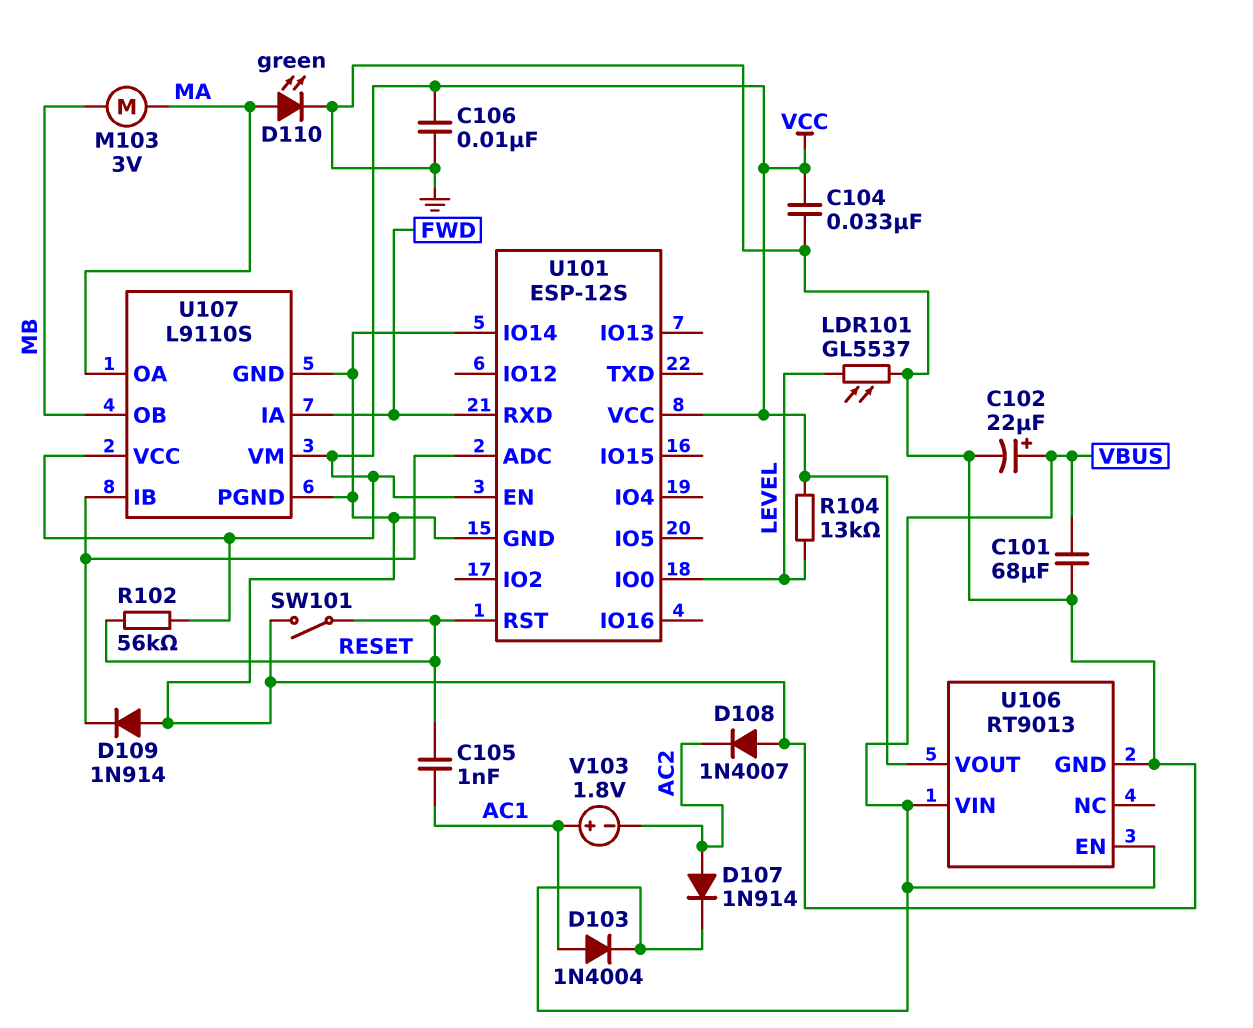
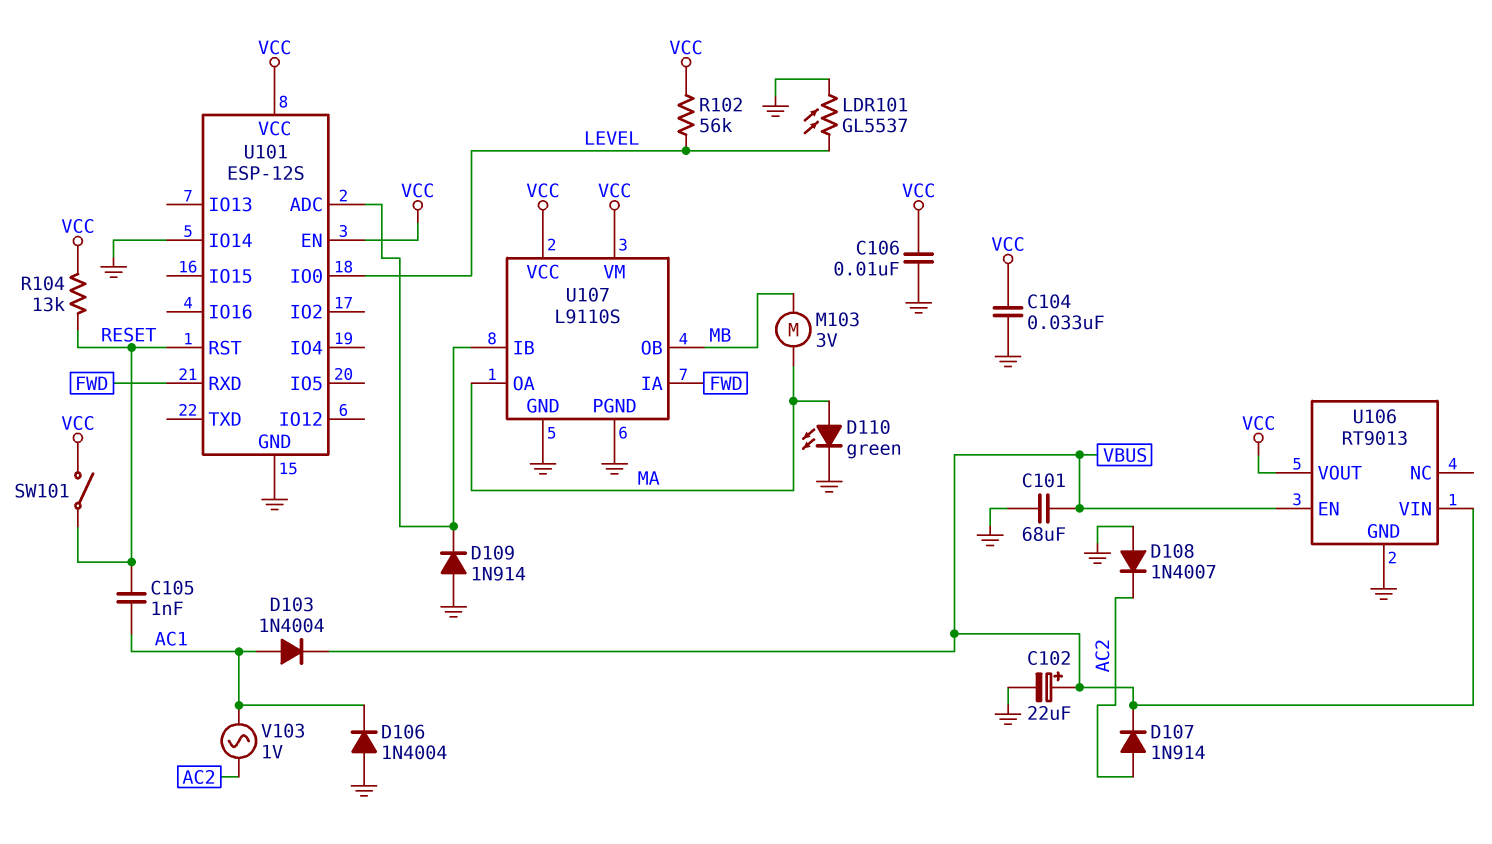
D106: none -> diode 1N4004 (A GND, K AC1)
R102: 56k (RESET, VCC) -> 56k (LEVEL, VCC)
R104: 13k (LEVEL, VCC) -> 13k (RESET, VCC)
SW101: switch (GND, RESET) -> switch (RESET, VCC)
V103: 1.8V (plus AC1, minus AC2) -> AC 1V (AC1, AC2)

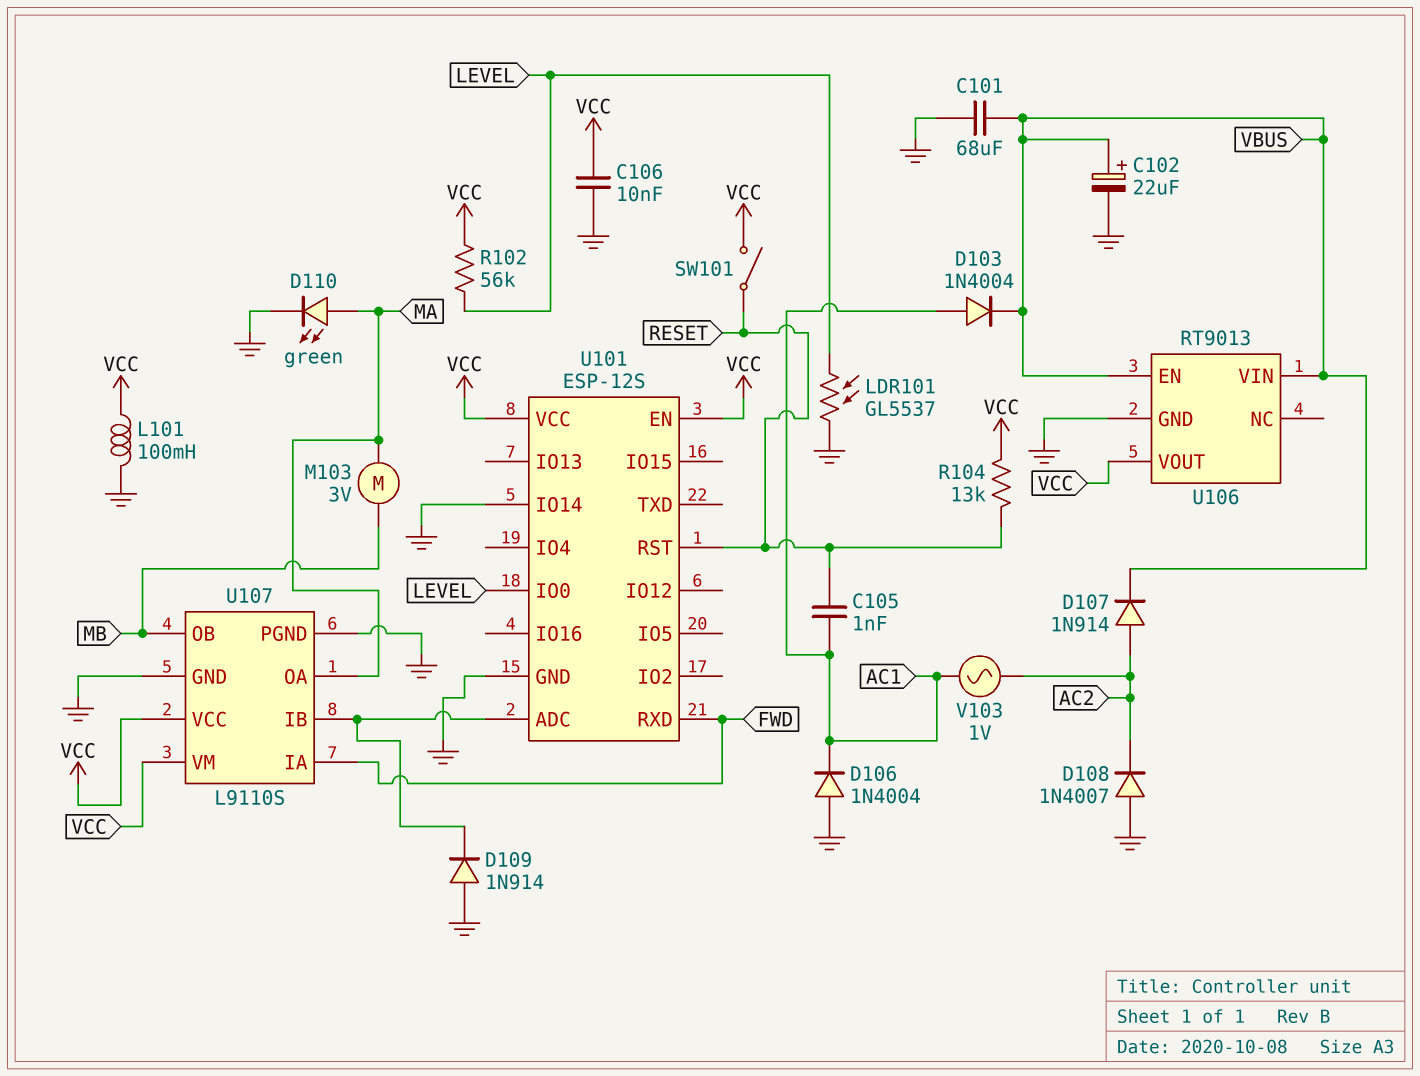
C104: 33nF (GND, VCC) -> none
L101: none -> 100mH (GND, VCC)

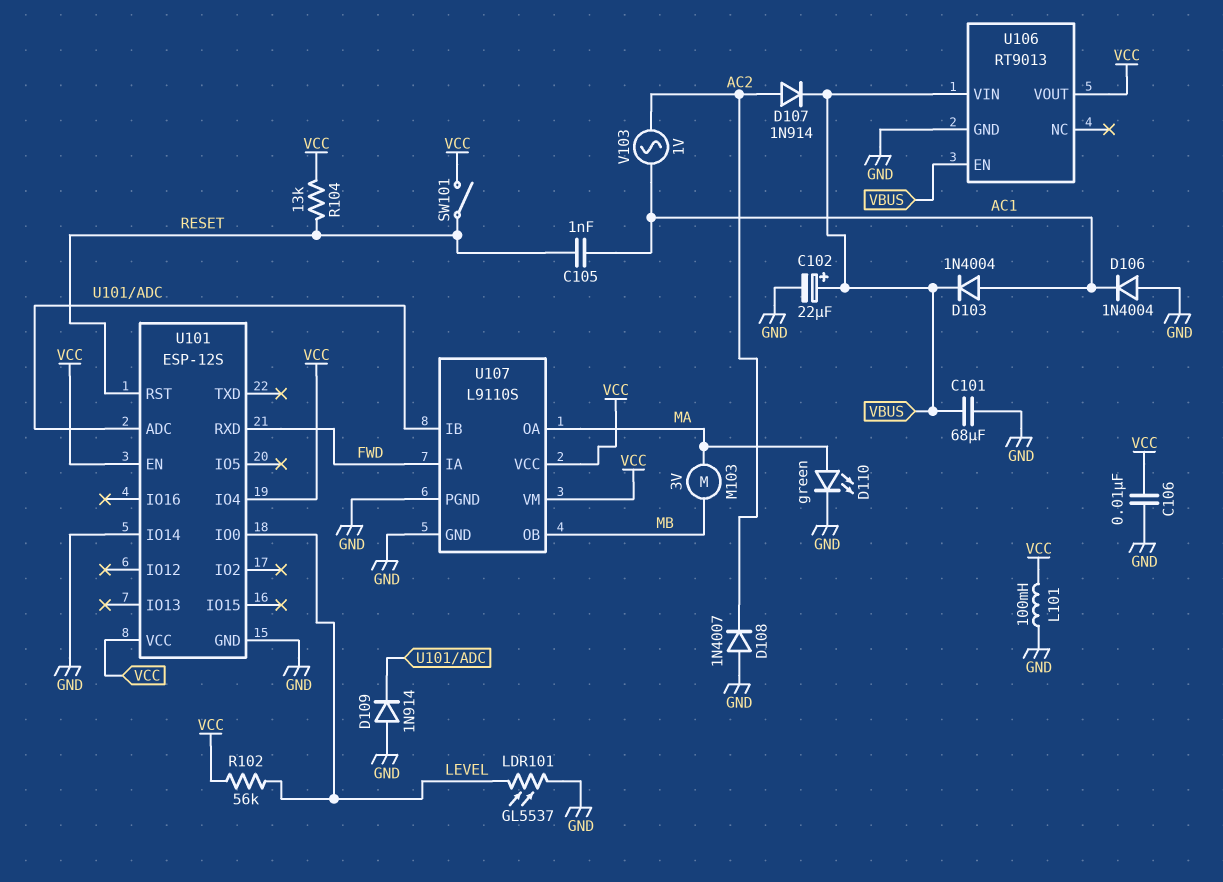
U101 pin IO4: none -> VCC

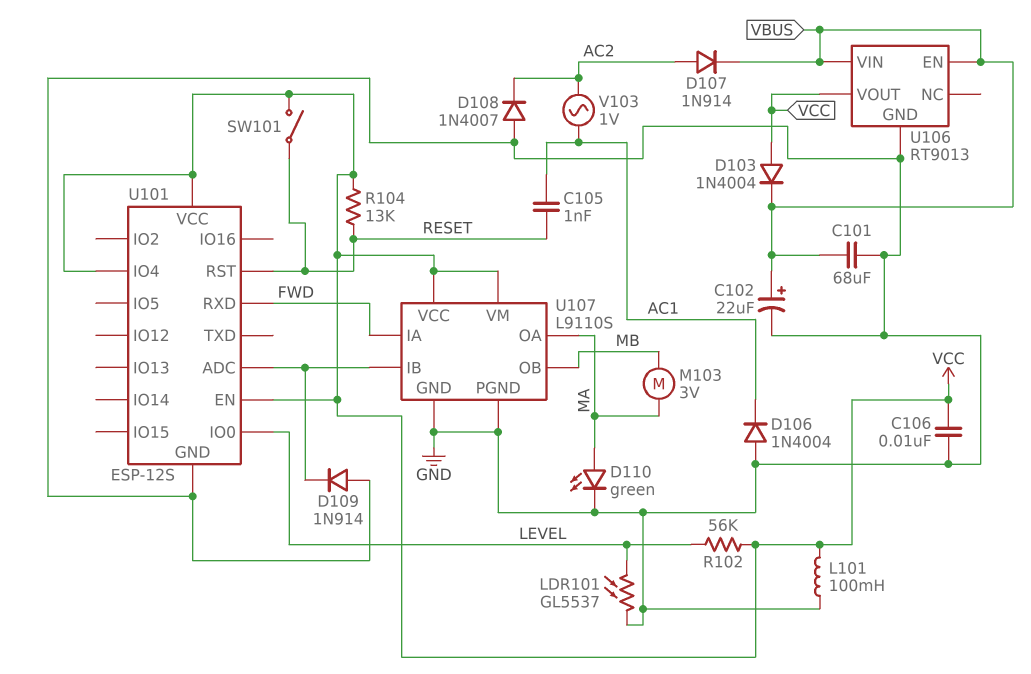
D103: diode 1N4004 (A AC1, K VBUS) -> diode 1N4004 (A VCC, K VBUS)
U101 pin IO14: GND -> none

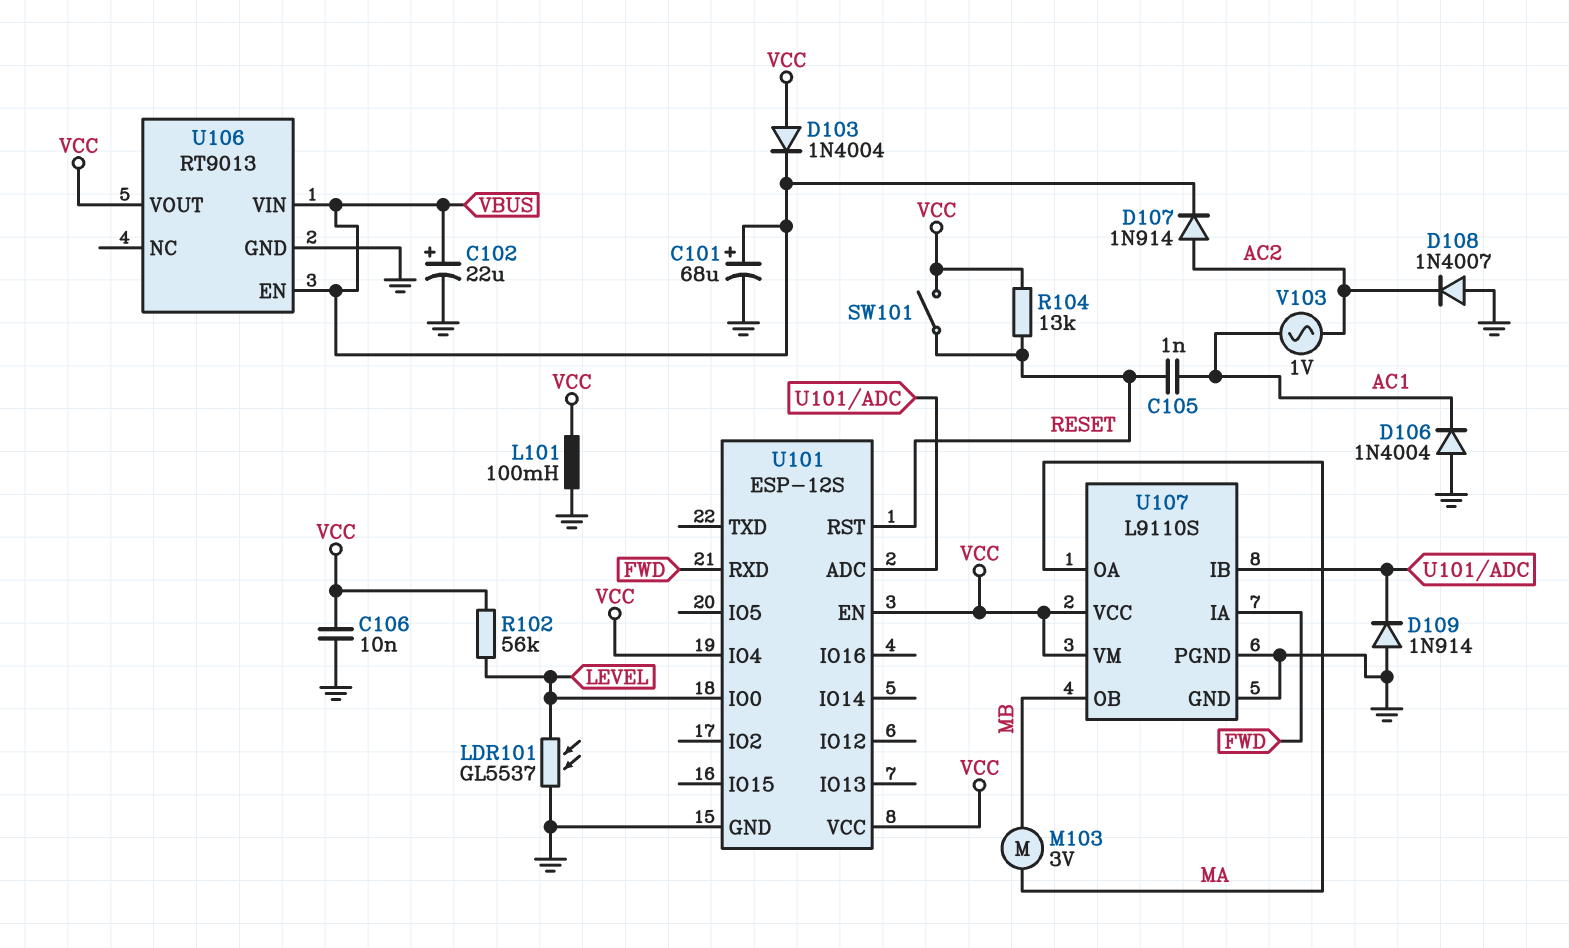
C101: 68uF (GND, VBUS) -> 68uF (plus VBUS, minus GND)
D110: LED green (A MA, K GND) -> none

